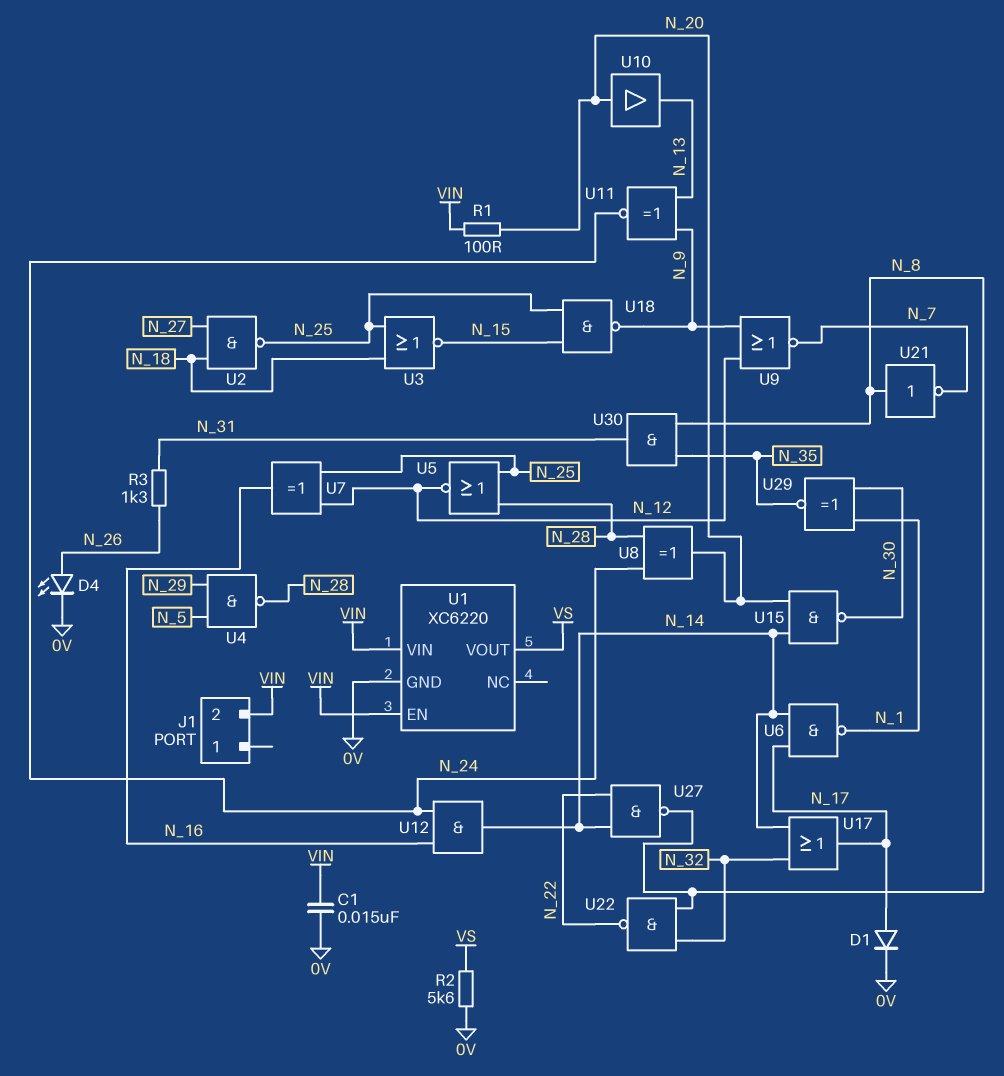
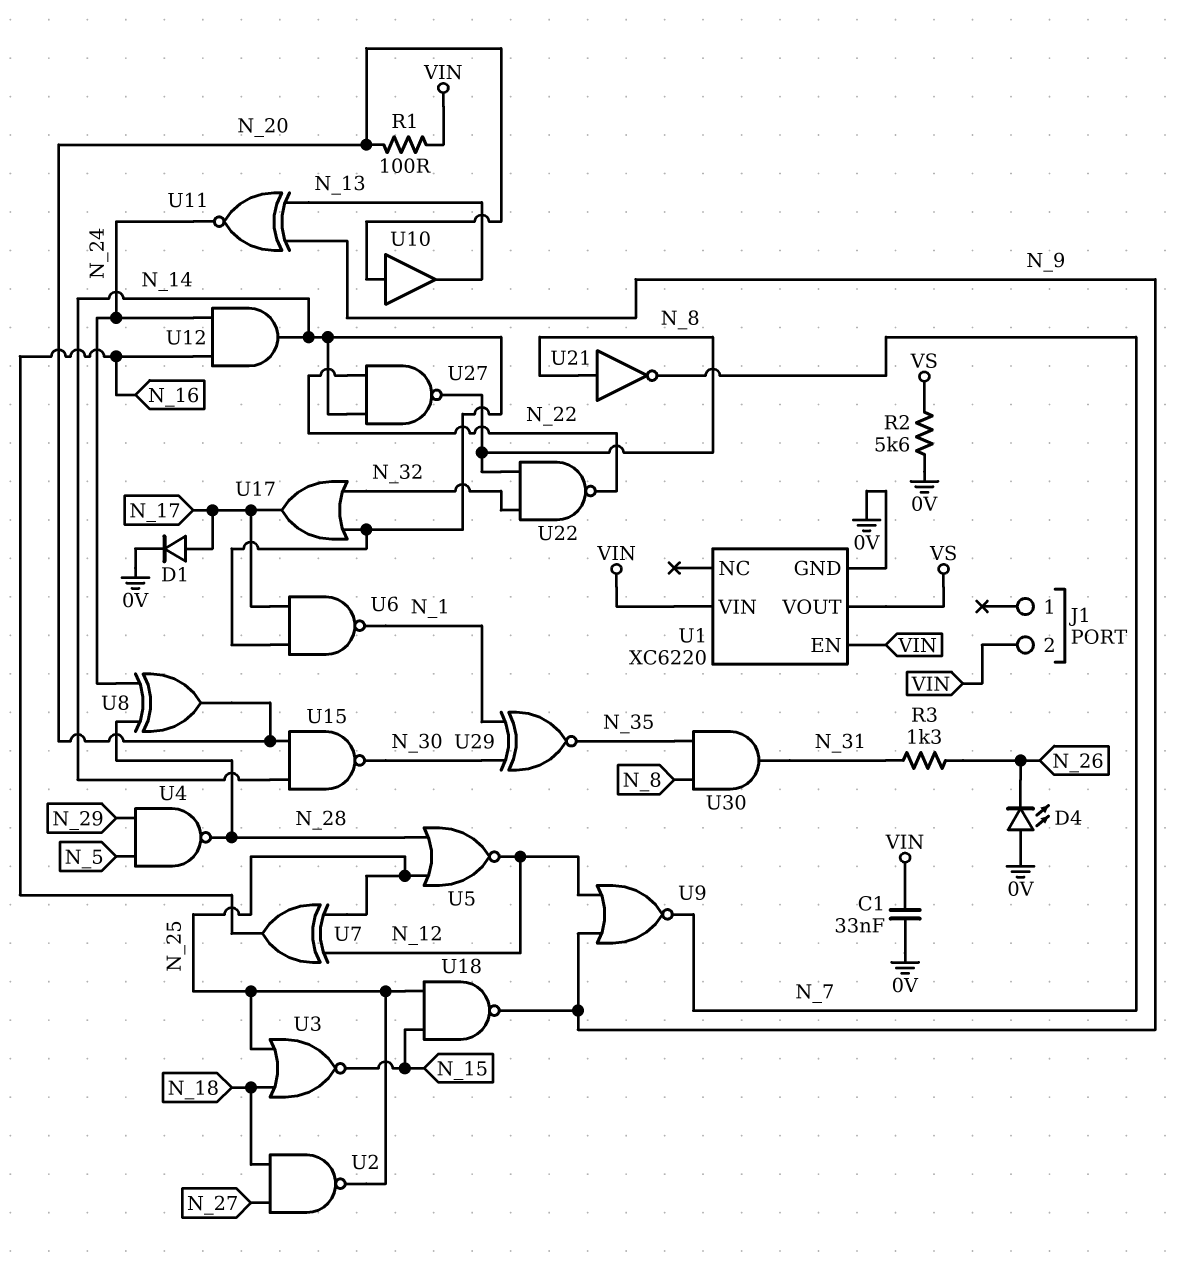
C1: 15nF (0V, VIN) -> 33nF (0V, VIN)
D4: LED (A N_26, K 0V) -> LED (A 0V, K N_26)

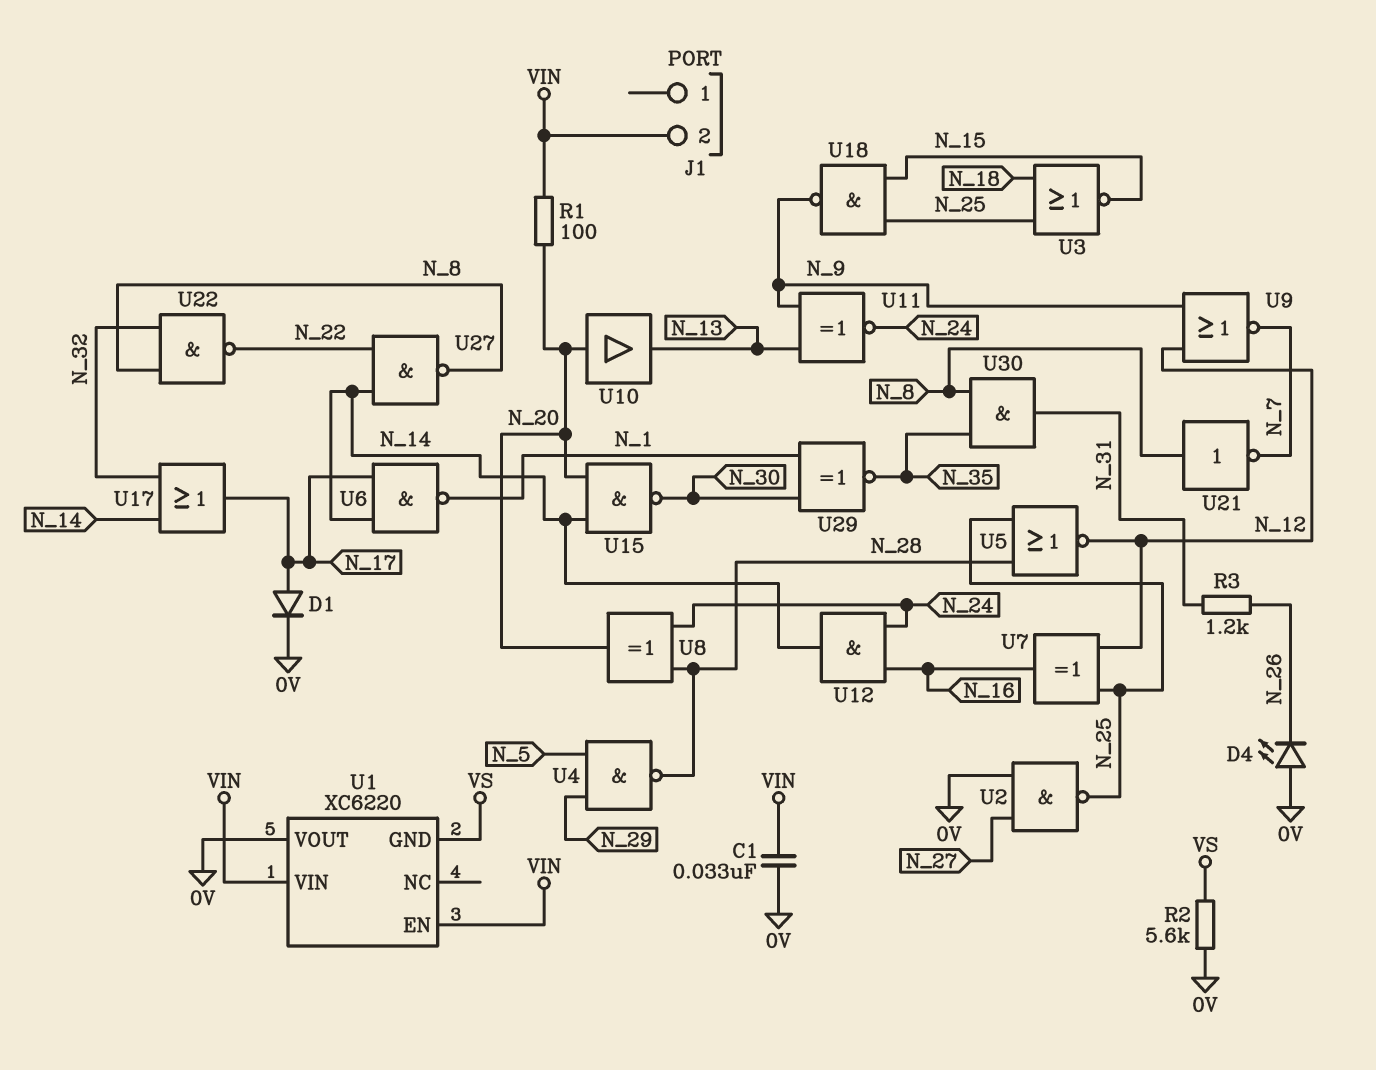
R3: 1.3k (N_26, N_31) -> 1.2k (N_26, N_31)
U1 pin GND: 0V -> VS
U1 pin VOUT: VS -> 0V
U2: NAND (in N_18, in N_27, out N_25) -> NAND (in 0V, in N_27, out N_25)

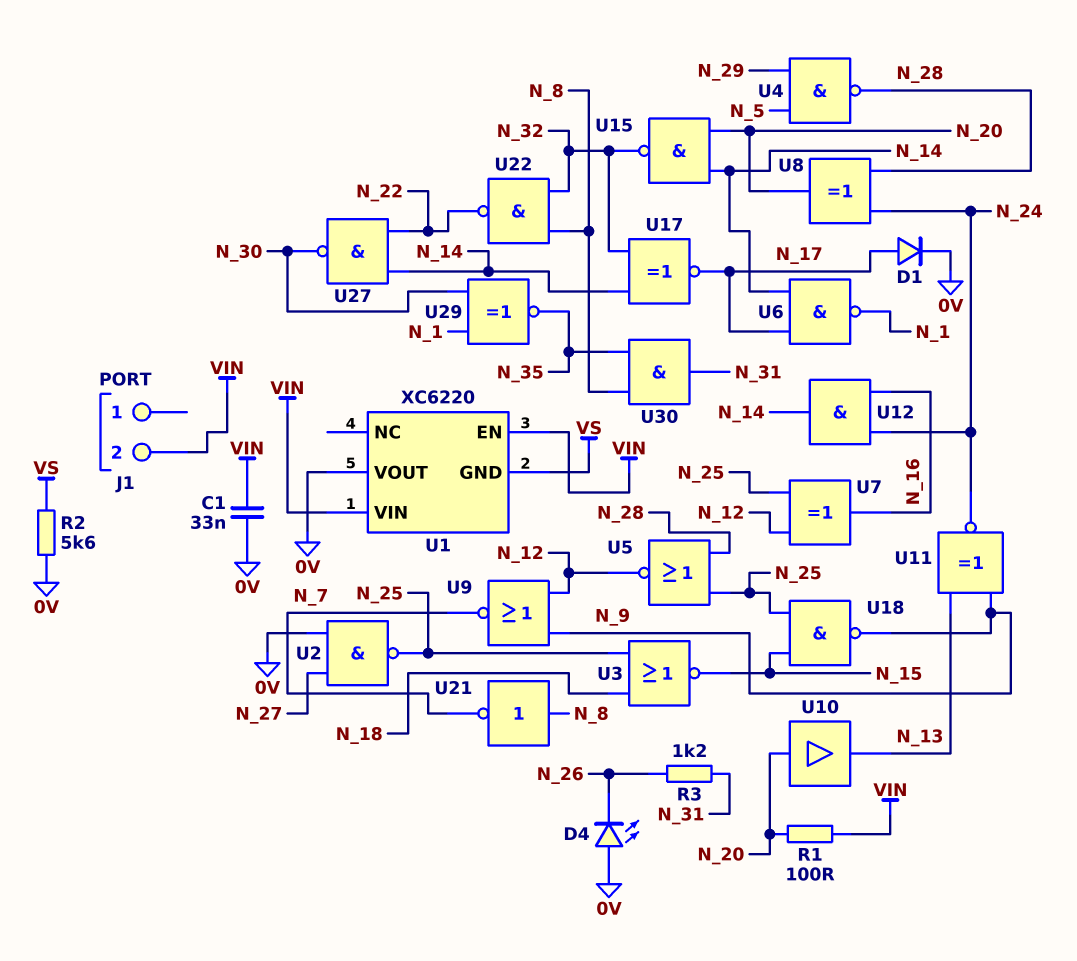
U15: NAND (in N_14, in N_20, out N_30) -> NAND (in N_14, in N_20, out N_32)
U17: OR (in N_14, in N_32, out N_17) -> XNOR (in N_14, in N_32, out N_17)
U27: NAND (in N_14, in N_22, out N_8) -> NAND (in N_14, in N_22, out N_30)

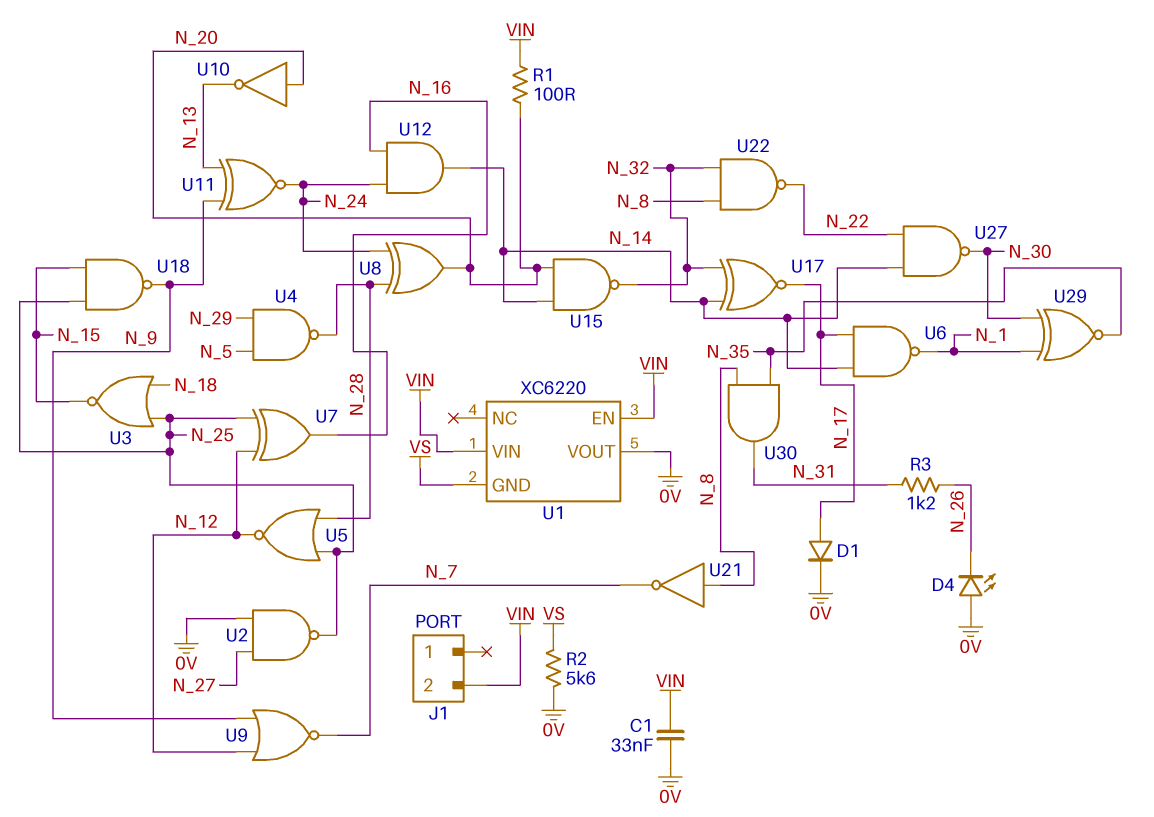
U10: buffer (in N_20, out N_13) -> NOT (in N_20, out N_13)

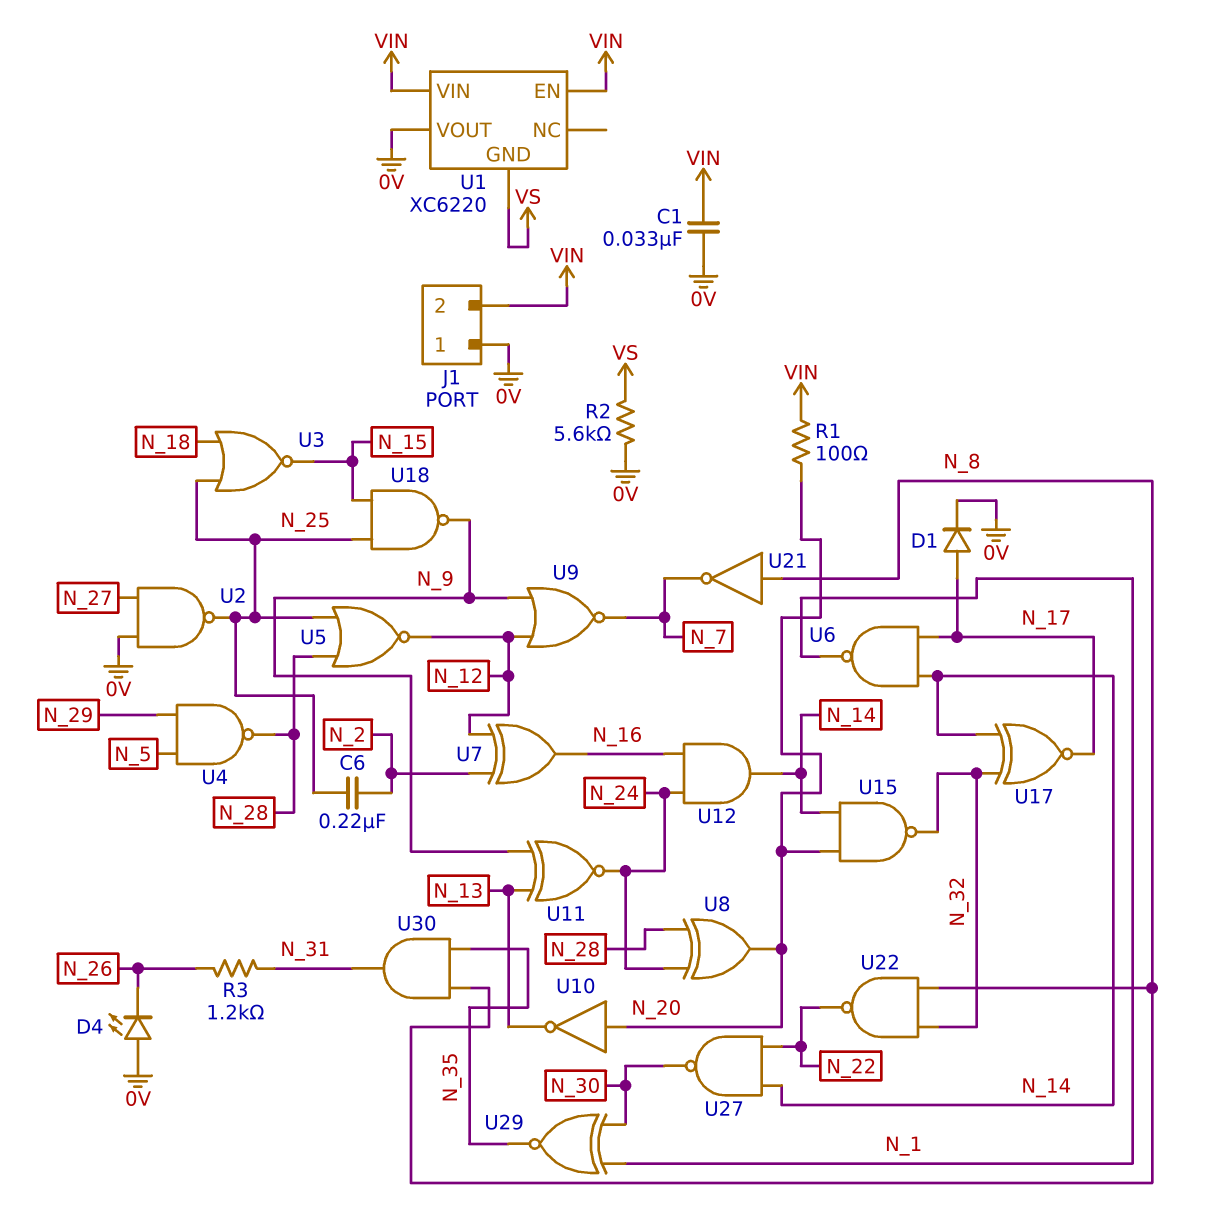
C6: none -> 220nF (N_2, N_25)
J1 pin 1: none -> 0V
U7: XOR (in N_12, in N_25, out N_16) -> XOR (in N_2, in N_12, out N_16)

